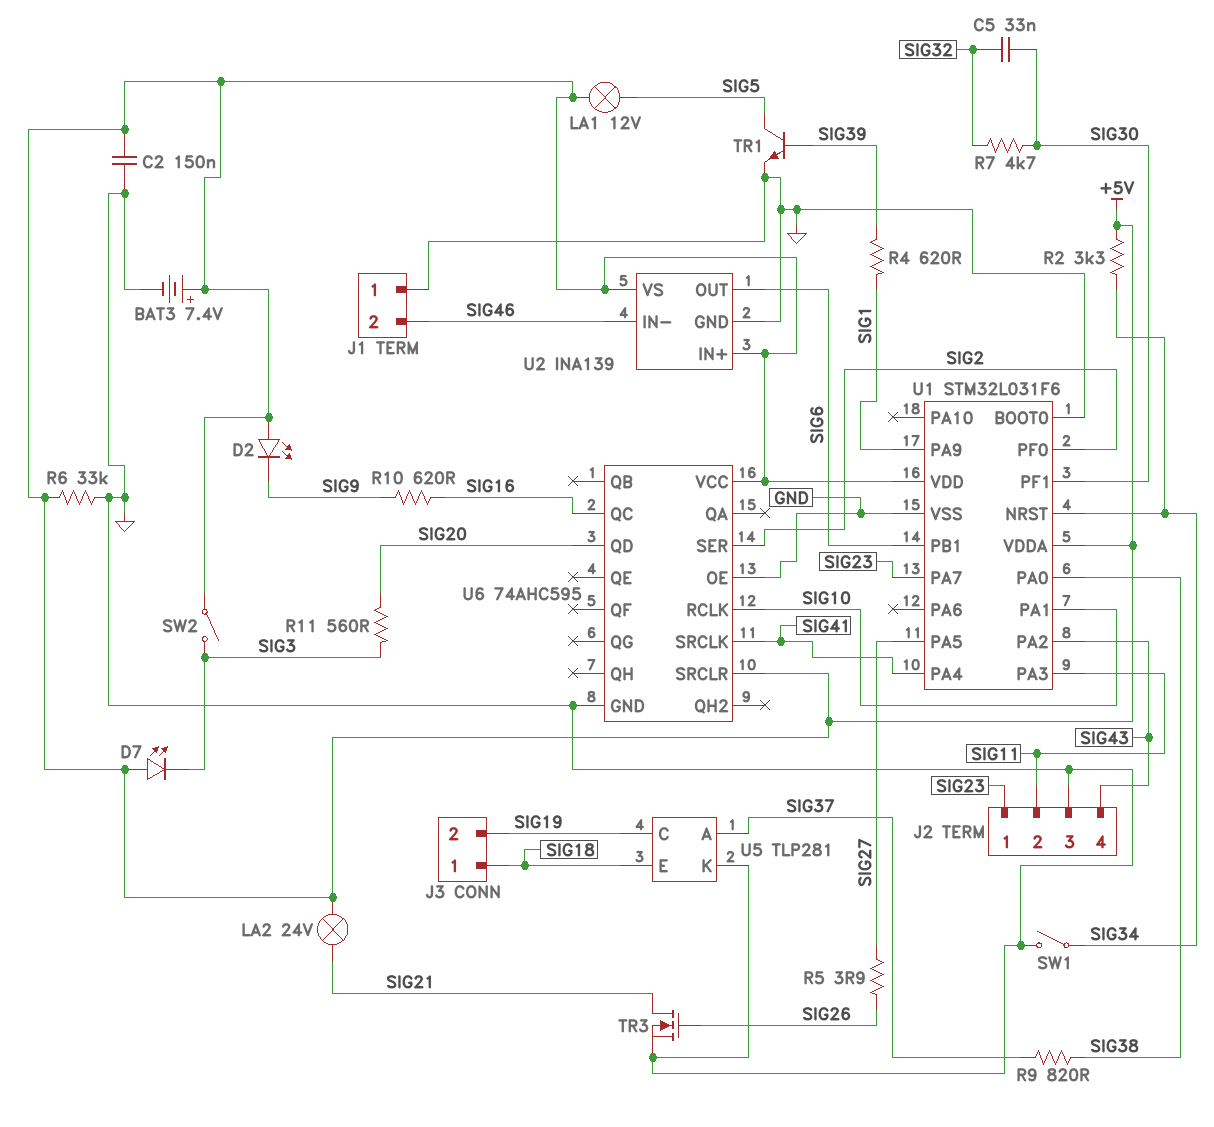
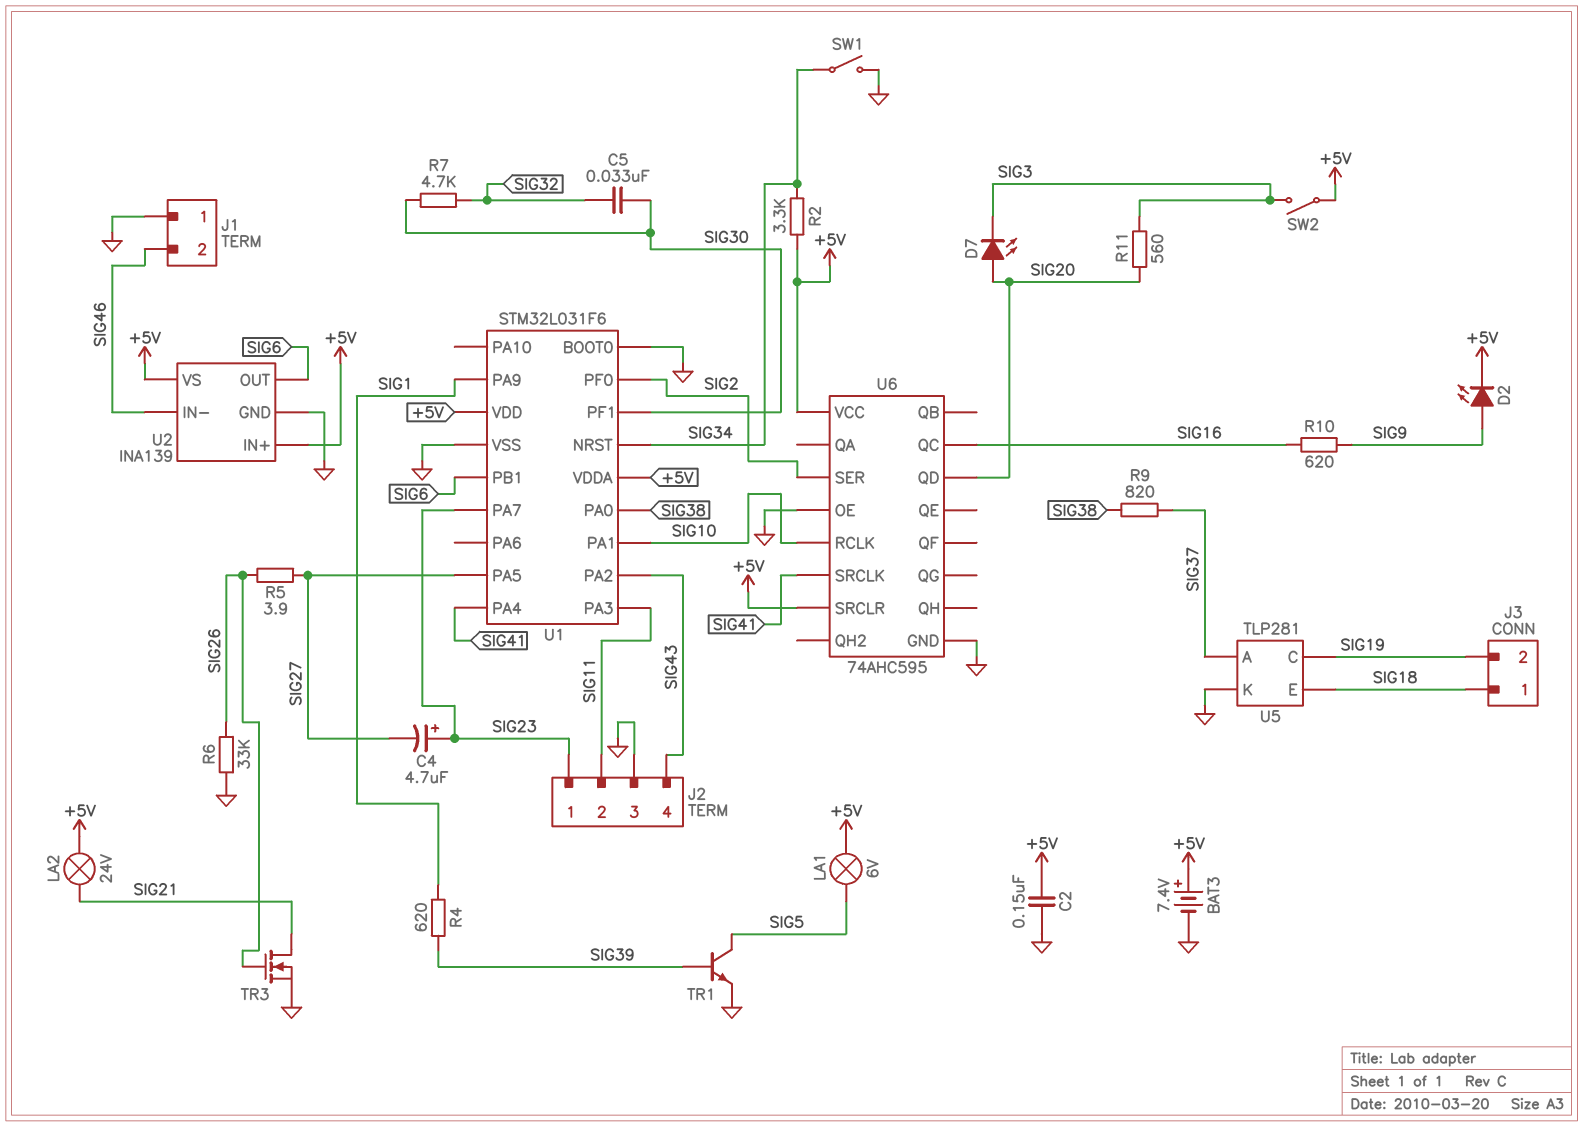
C4: none -> 4.7uF (plus SIG23, minus SIG27)
D2: LED (A +5V, K SIG9) -> LED (A SIG9, K +5V)
D7: LED (A +5V, K SIG3) -> LED (A SIG20, K SIG3)
LA1: lamp 12V (+5V, SIG5) -> lamp 6V (+5V, SIG5)
R6: 33k (+5V, GND) -> 33k (GND, SIG26)

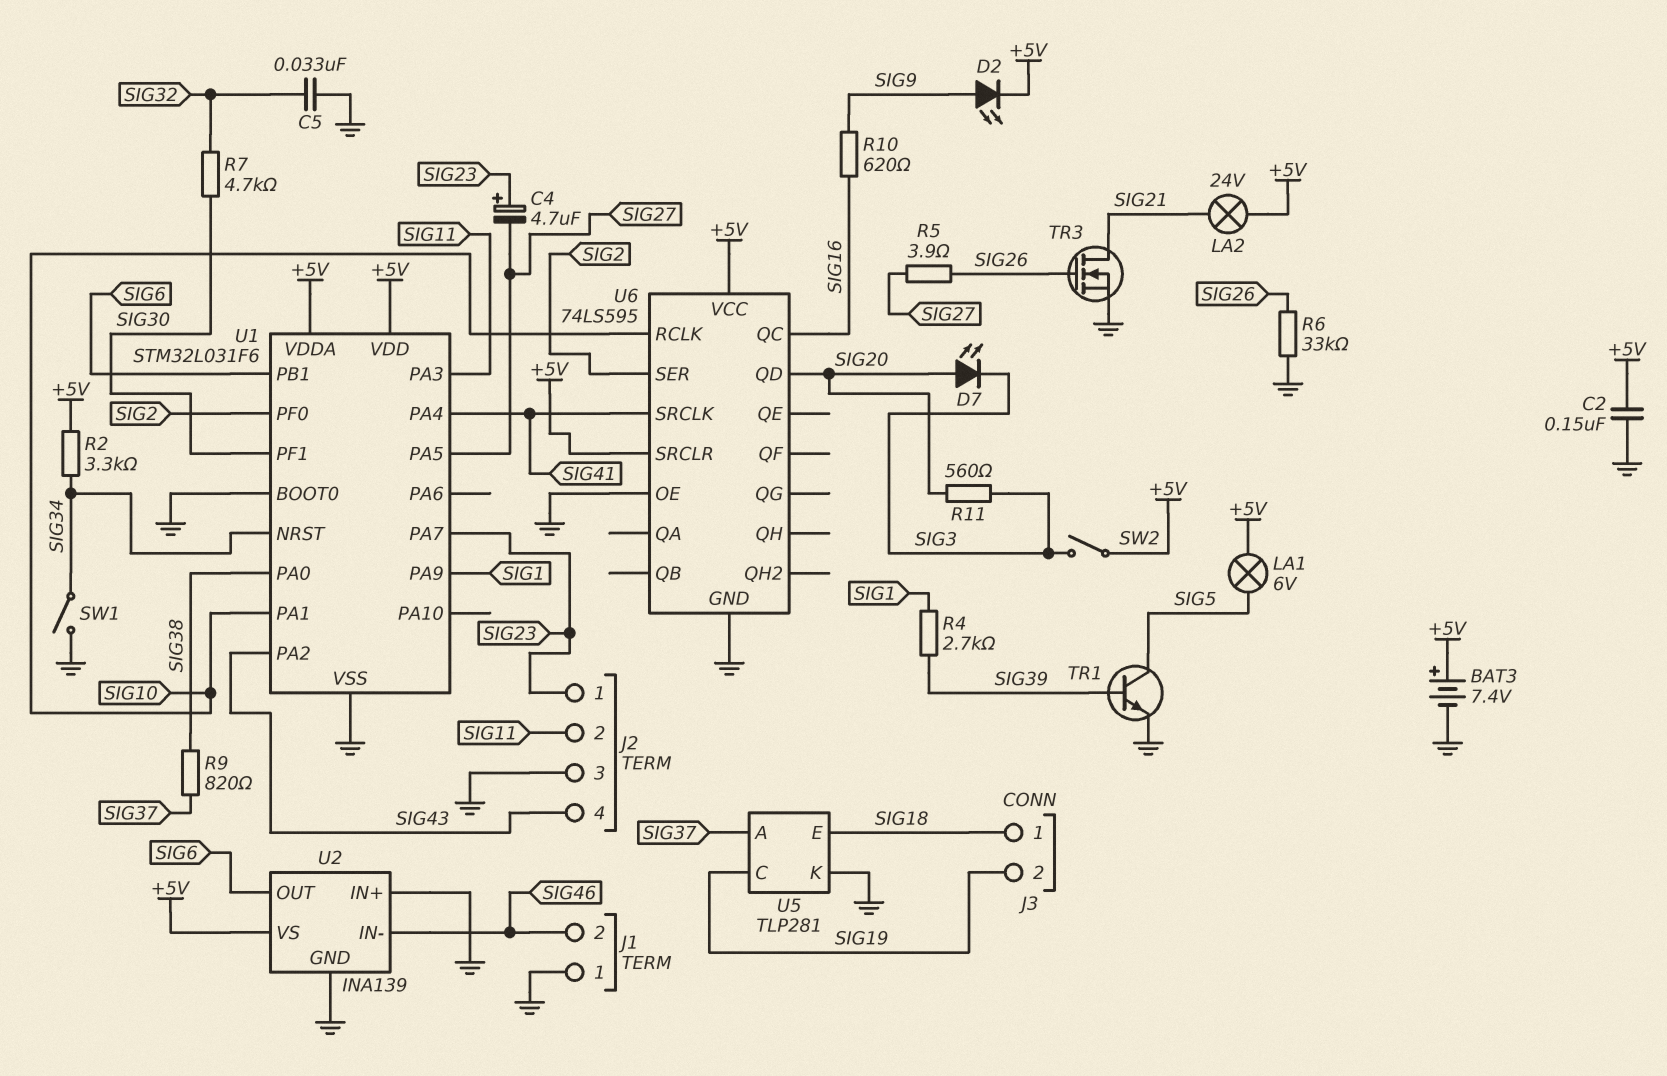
C5: 33nF (SIG30, SIG32) -> 33nF (GND, SIG32)
R4: 620 (SIG1, SIG39) -> 2.7k (SIG1, SIG39)
U2 pin IN+: +5V -> GND
U6: 74AHC595 -> 74LS595

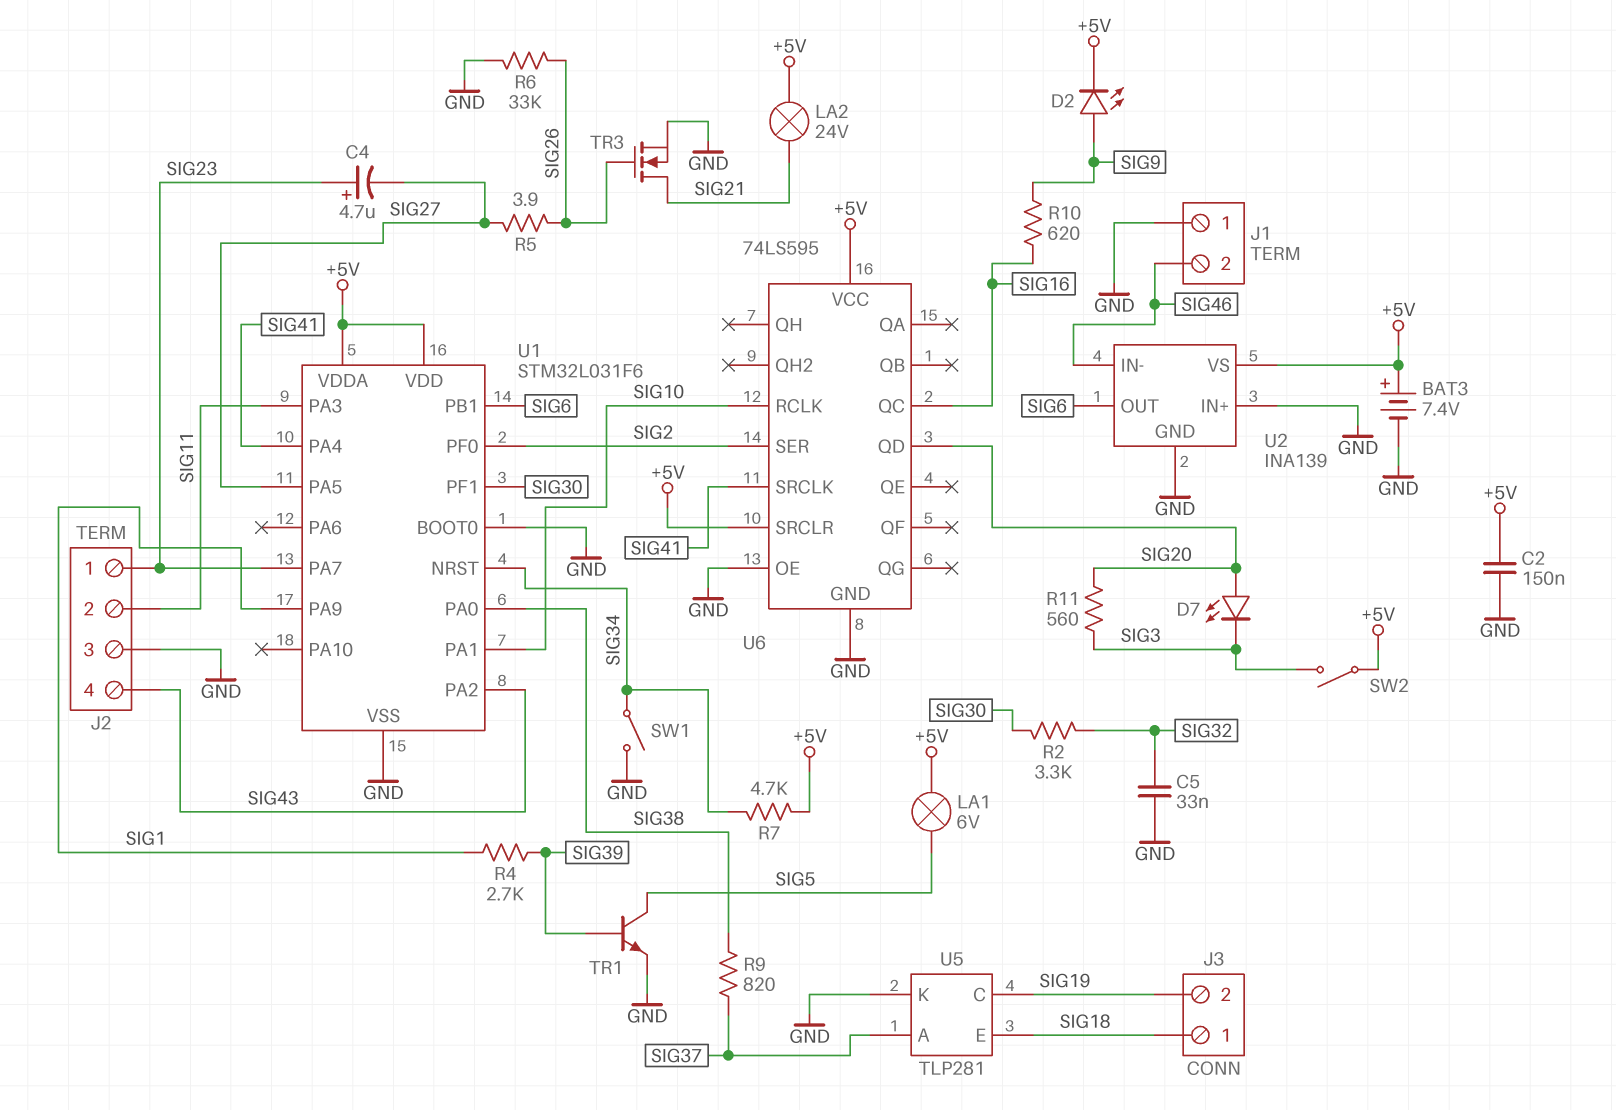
R2: 3.3k (+5V, SIG34) -> 3.3k (SIG30, SIG32)
R7: 4.7k (SIG30, SIG32) -> 4.7k (+5V, SIG34)

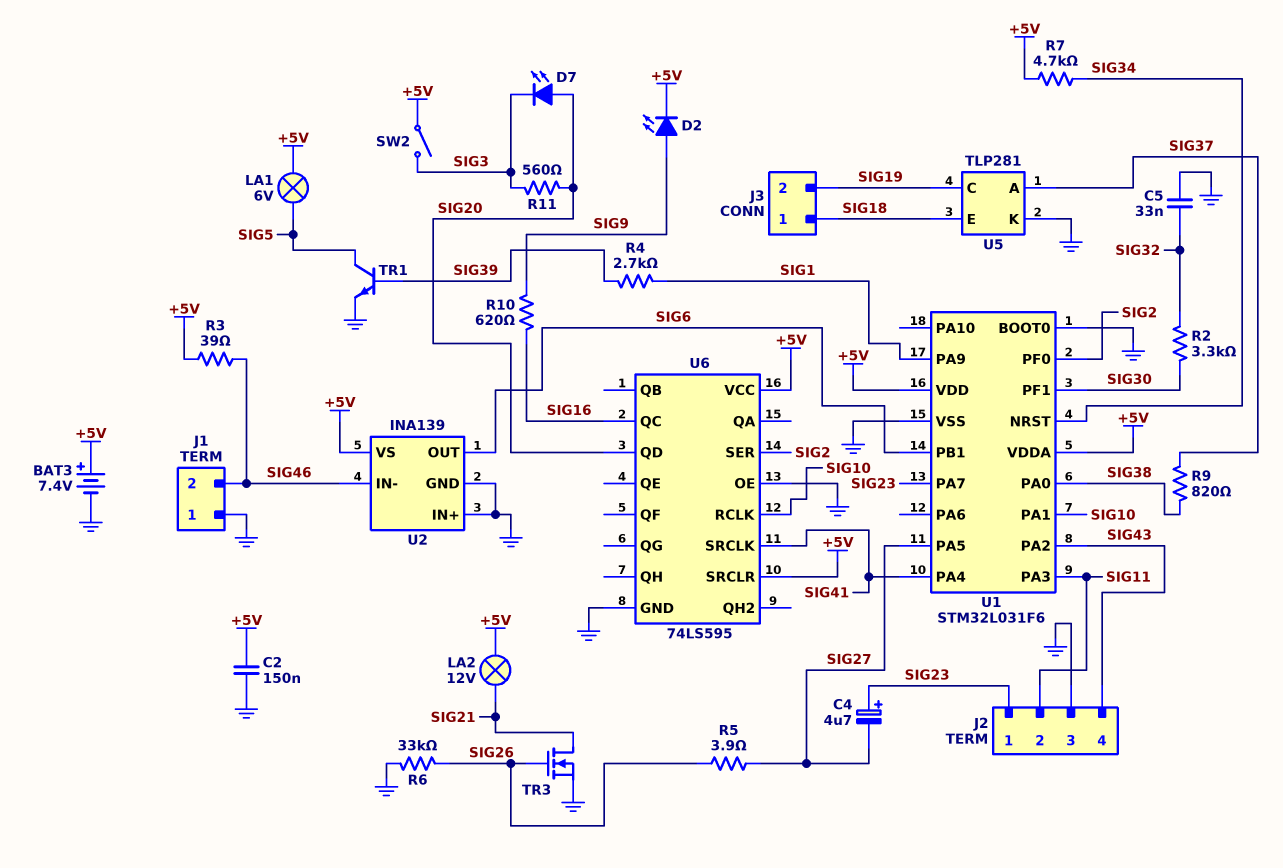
LA2: lamp 24V (+5V, SIG21) -> lamp 12V (+5V, SIG21)
R3: none -> 39 (+5V, SIG46)
SW1: switch (GND, SIG34) -> none

